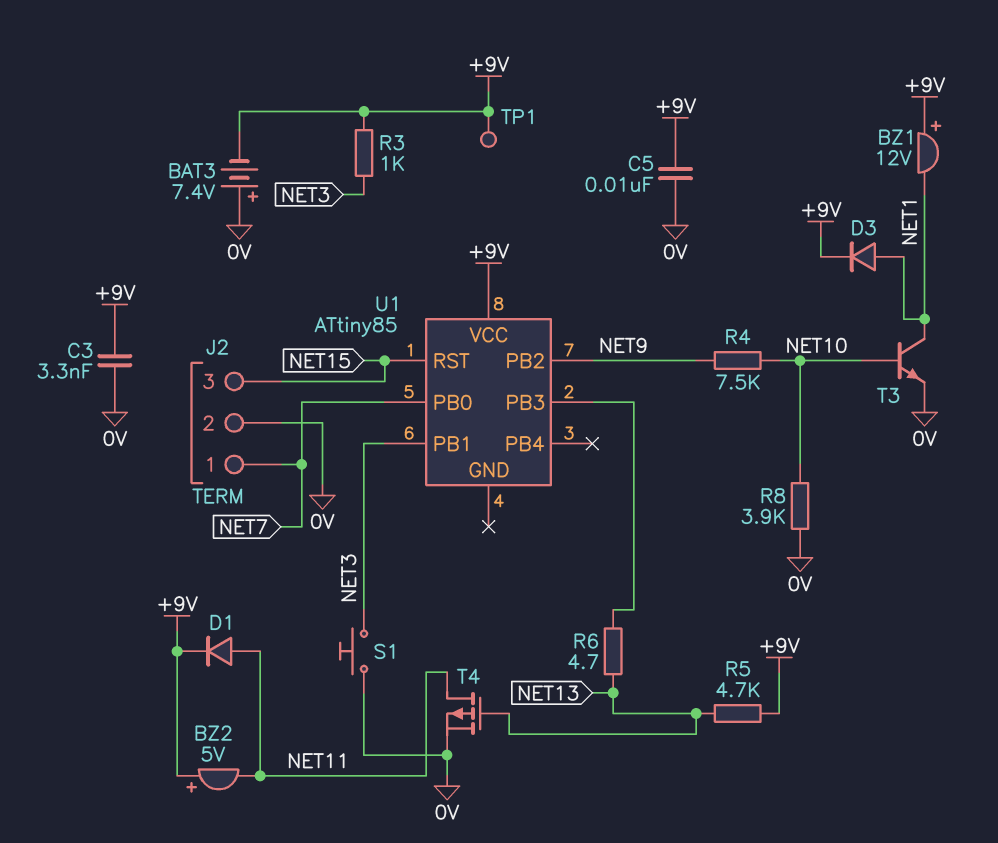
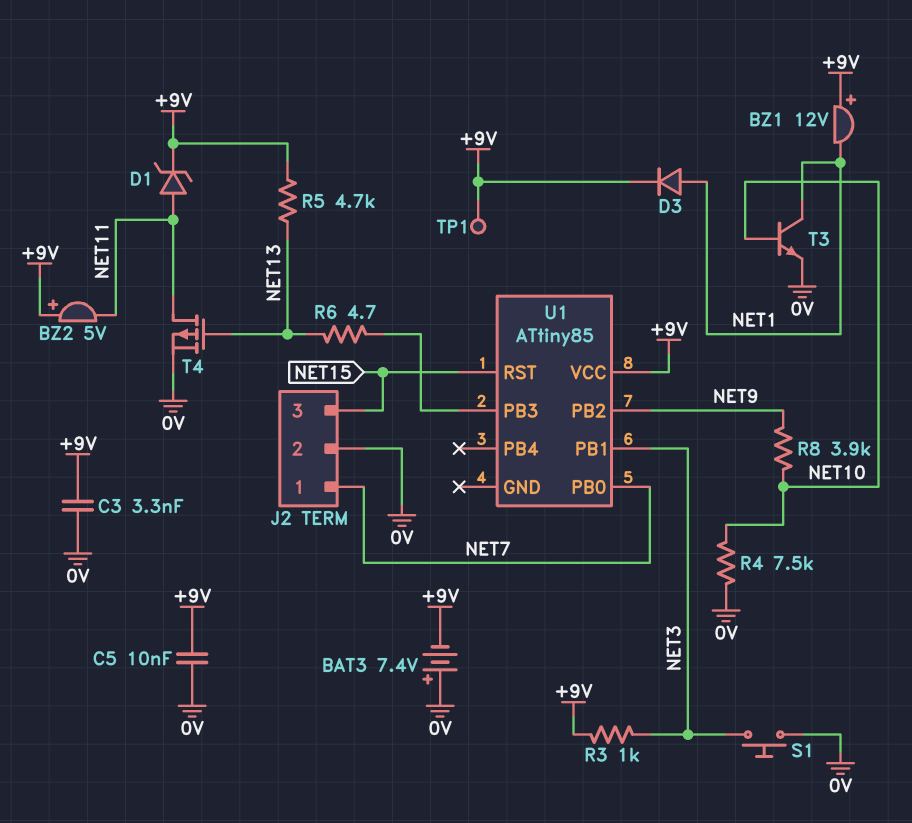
D1: diode (A NET11, K +9V) -> zener (A NET11, K +9V)
R4: 7.5k (NET9, NET10) -> 7.5k (0V, NET10)
R8: 3.9k (0V, NET10) -> 3.9k (NET9, NET10)

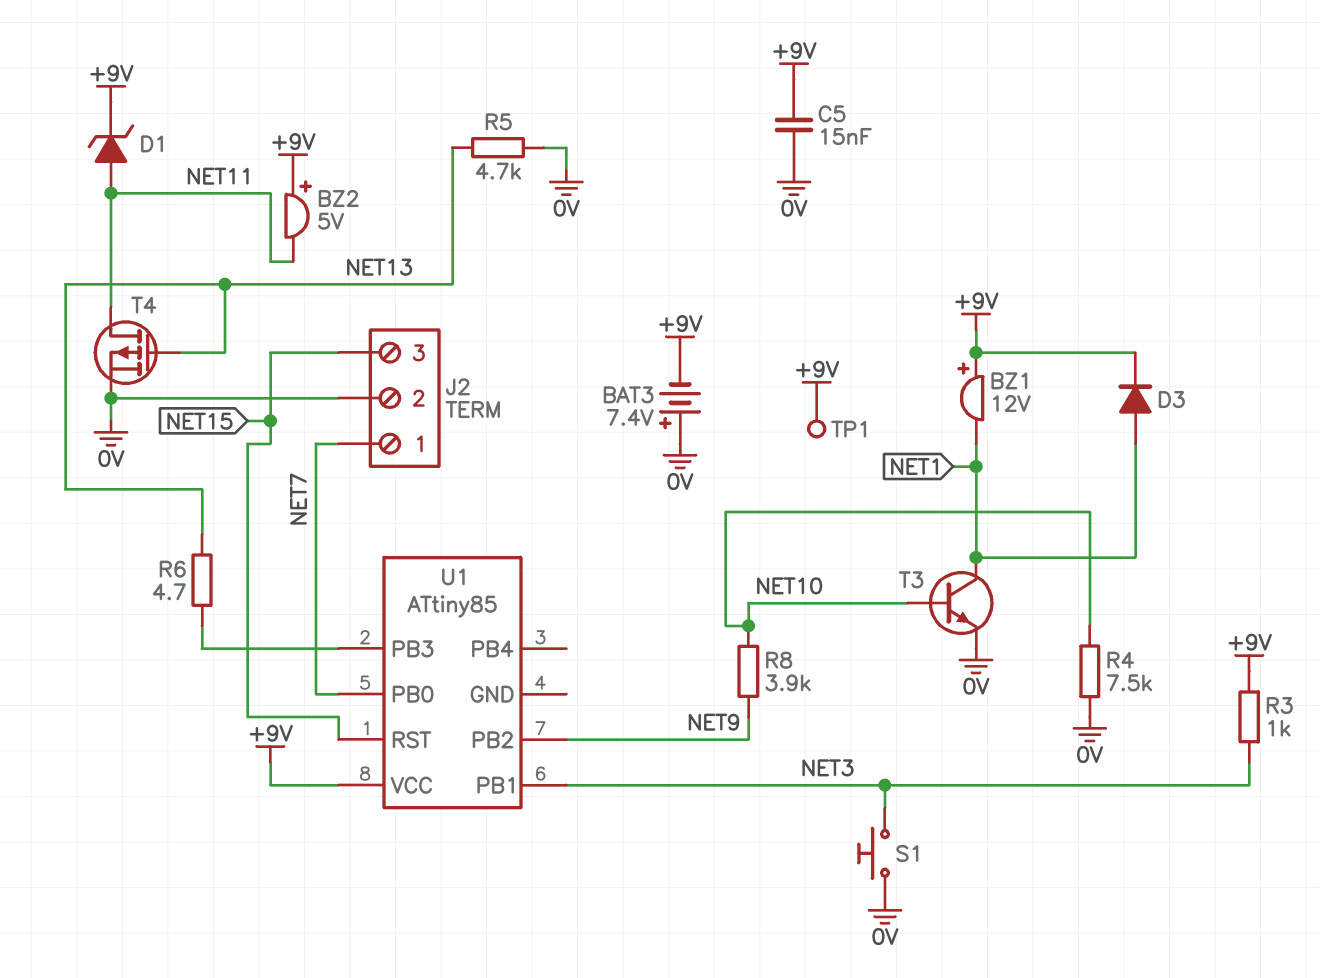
C3: 3.3nF (+9V, 0V) -> none
C5: 10nF (+9V, 0V) -> 15nF (+9V, 0V)
R5: 4.7k (+9V, NET13) -> 4.7k (0V, NET13)

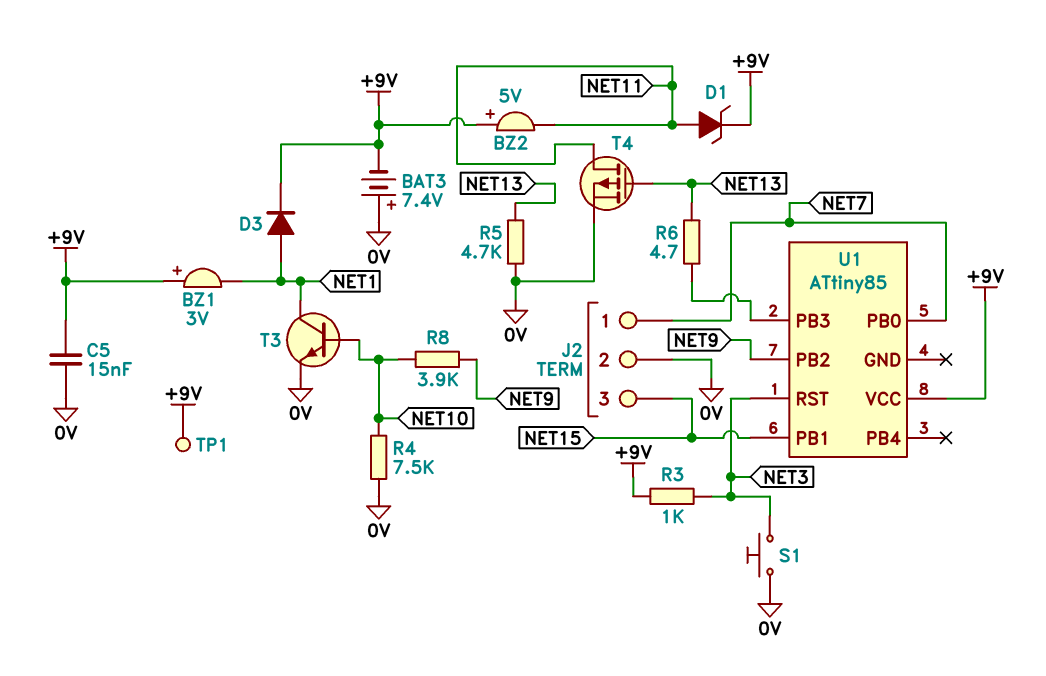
BZ1: buzzer 12V (plus +9V, minus NET1) -> buzzer 3V (plus +9V, minus NET1)
U1 pin PB1: NET3 -> NET15
U1 pin RST: NET15 -> NET3

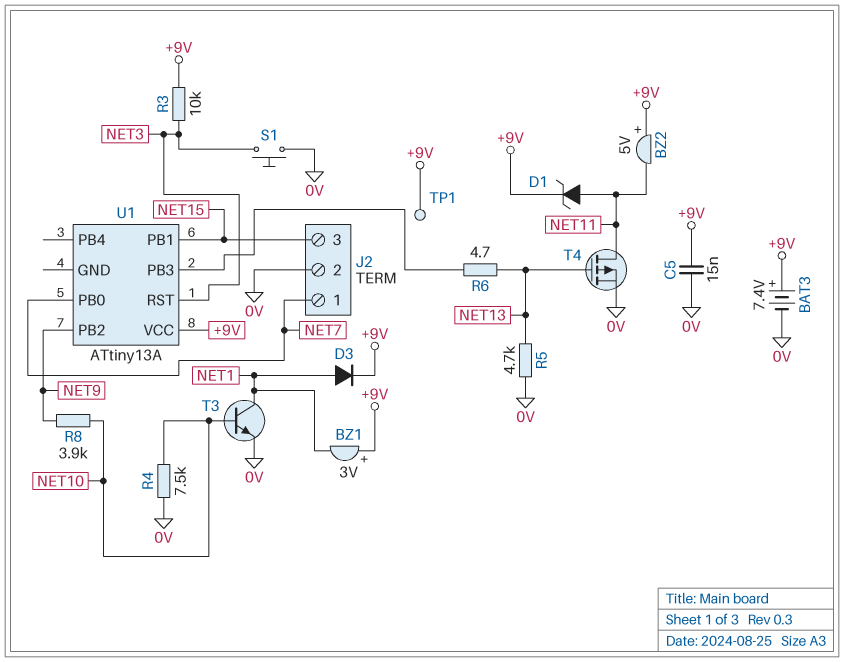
BAT3: 7.4V (plus 0V, minus +9V) -> 7.4V (plus +9V, minus 0V)
R3: 1k (+9V, NET3) -> 10k (+9V, NET3)
U1: ATtiny85 -> ATtiny13A

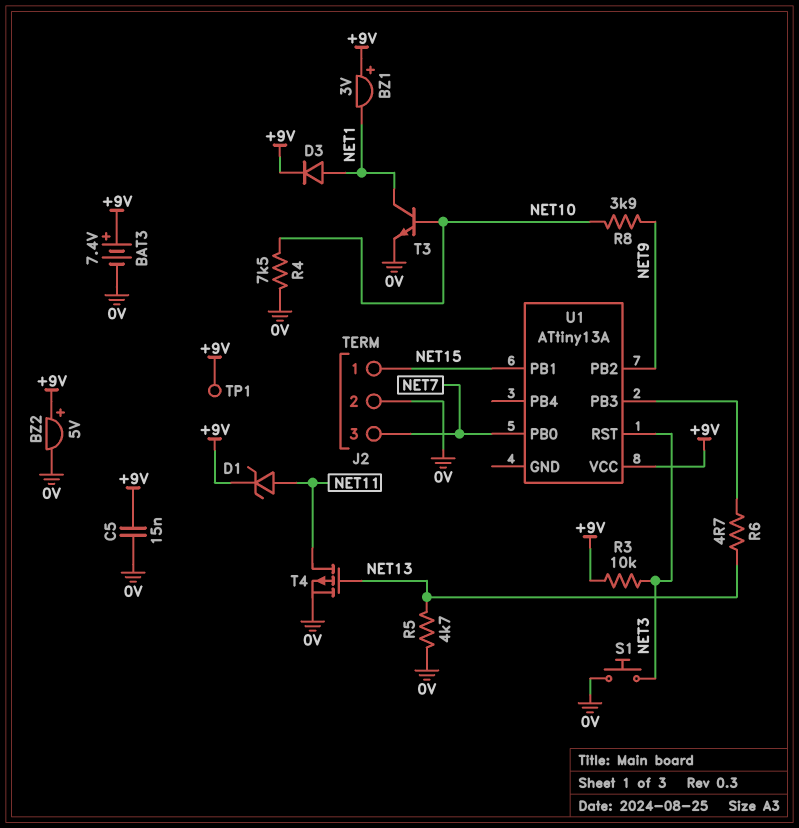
BZ2: buzzer 5V (plus +9V, minus NET11) -> buzzer 5V (plus +9V, minus 0V)
J2 pin 1: NET7 -> NET15
J2 pin 3: NET15 -> NET7

